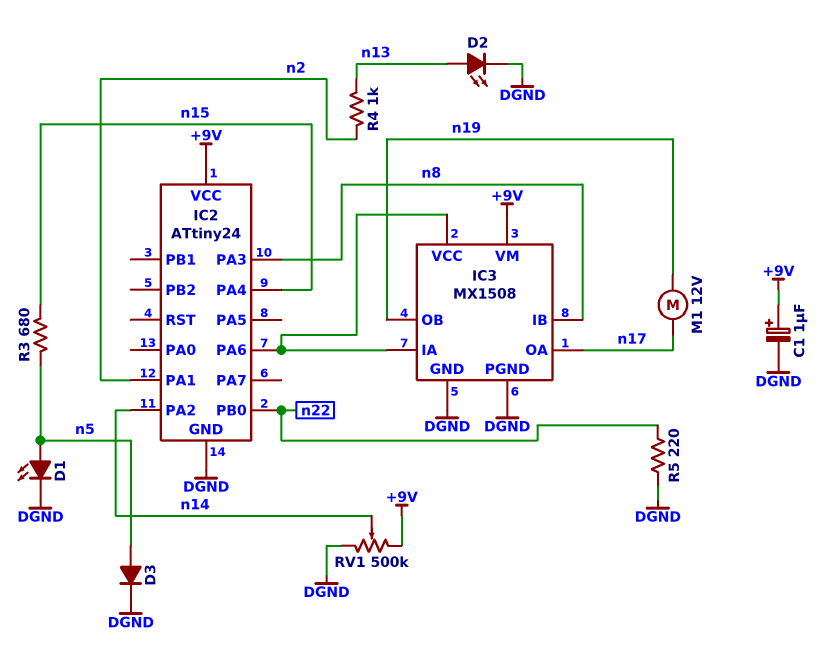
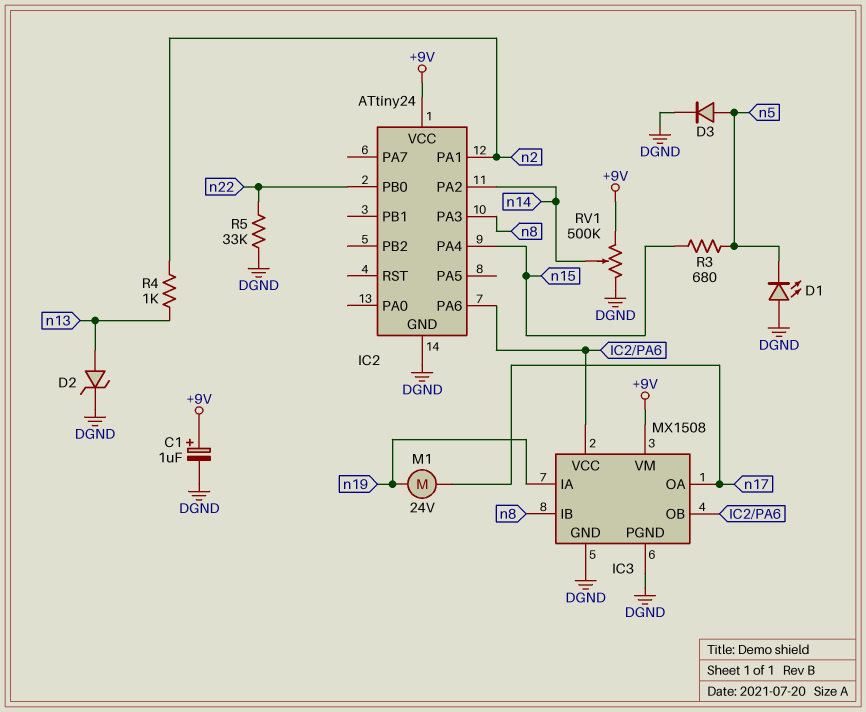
D1: LED (A n5, K DGND) -> LED (A DGND, K n5)
D2: LED (A n13, K DGND) -> zener (A n13, K DGND)
IC3 pin IA: IC2/PA6 -> n19
IC3 pin OB: n19 -> IC2/PA6
M1: motor 12V (n17, n19) -> motor 24V (n17, n19)
R5: 220 (DGND, n22) -> 33k (DGND, n22)

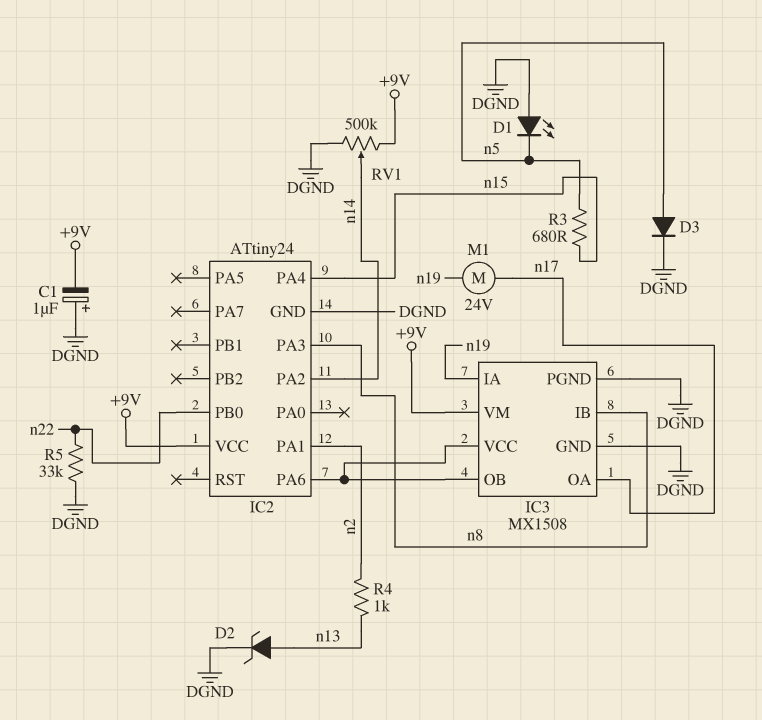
C1: 1uF (plus +9V, minus DGND) -> 1uF (plus DGND, minus +9V)

